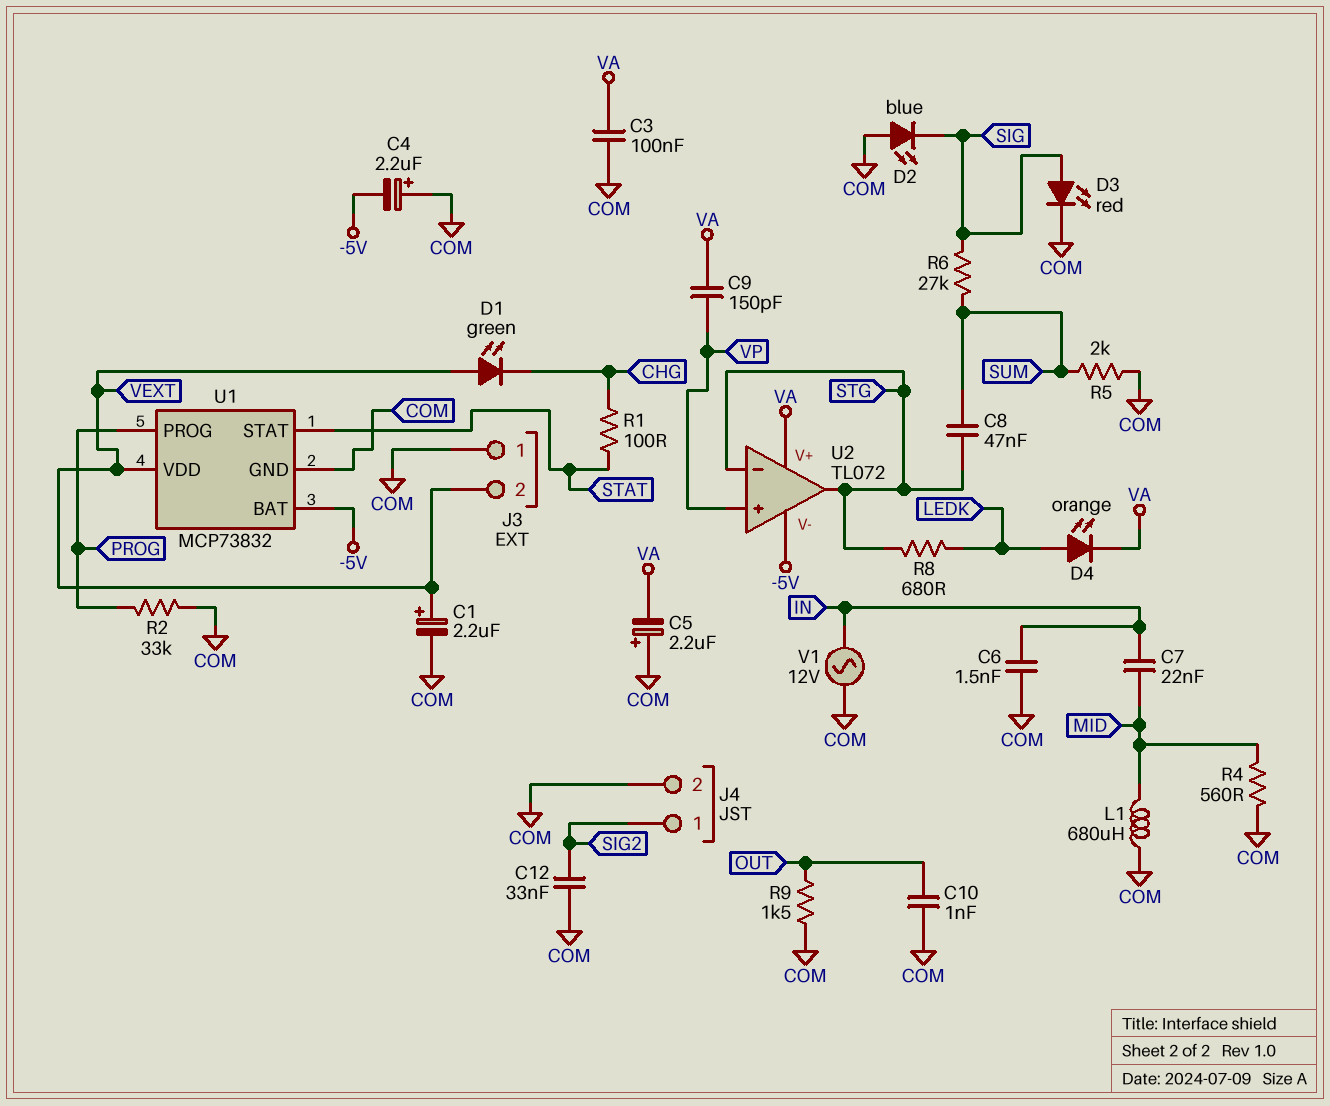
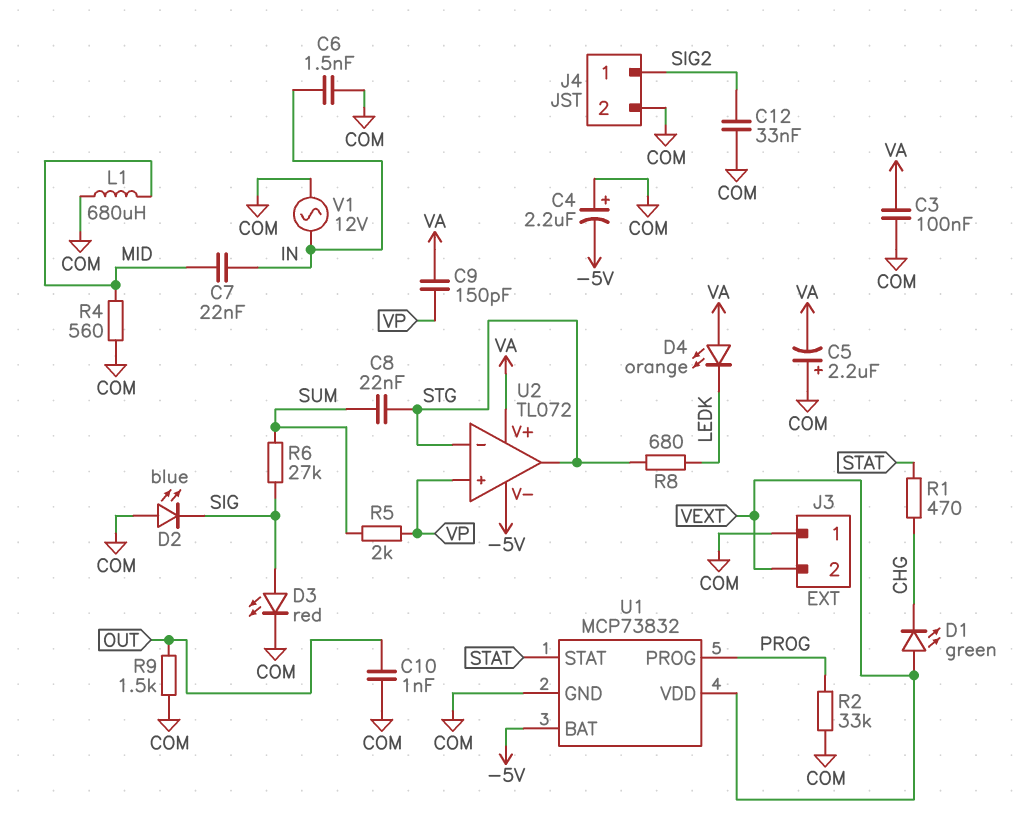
C1: 2.2uF (plus VEXT, minus COM) -> none
C8: 47nF (STG, SUM) -> 22nF (STG, SUM)
D4: LED orange (A LEDK, K VA) -> LED orange (A VA, K LEDK)
R1: 100 (CHG, STAT) -> 470 (CHG, STAT)
R5: 2k (COM, SUM) -> 2k (SUM, VP)

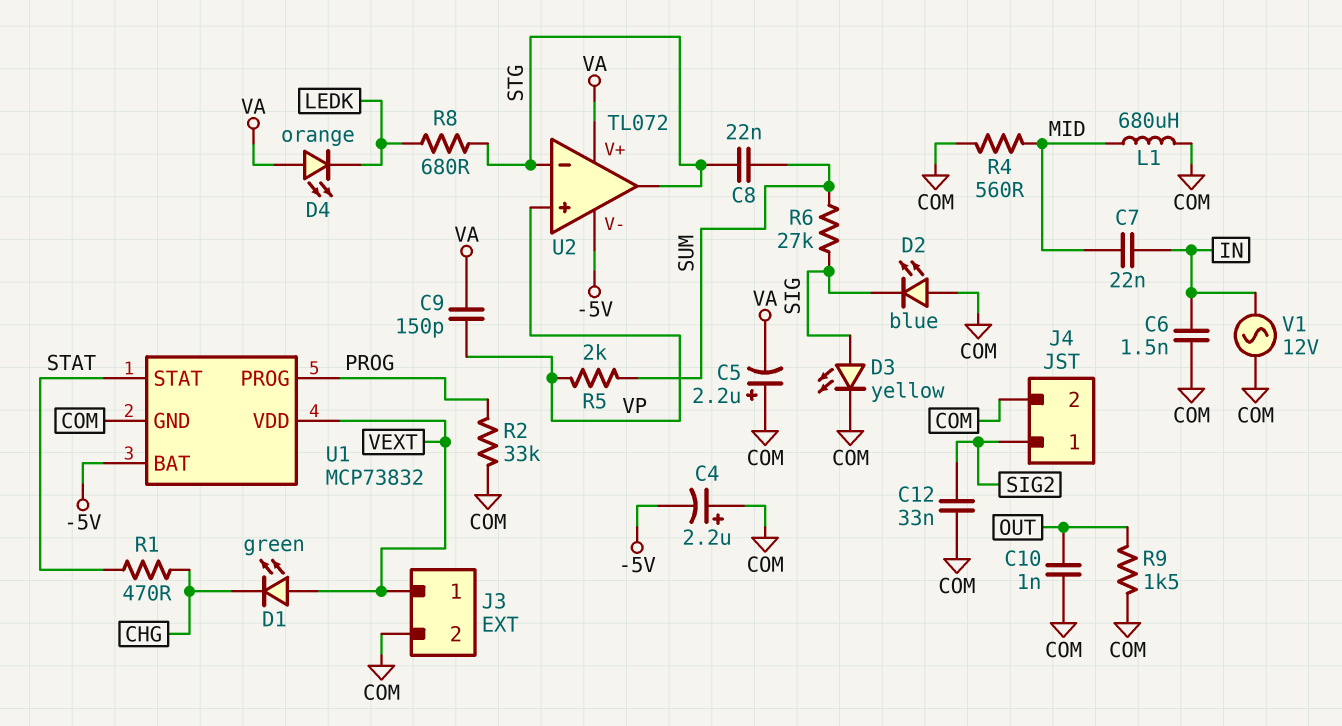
C3: 100nF (COM, VA) -> none
D3: LED red (A SIG, K COM) -> LED yellow (A SIG, K COM)
J3 pin 1: COM -> VEXT
J3 pin 2: VEXT -> COM

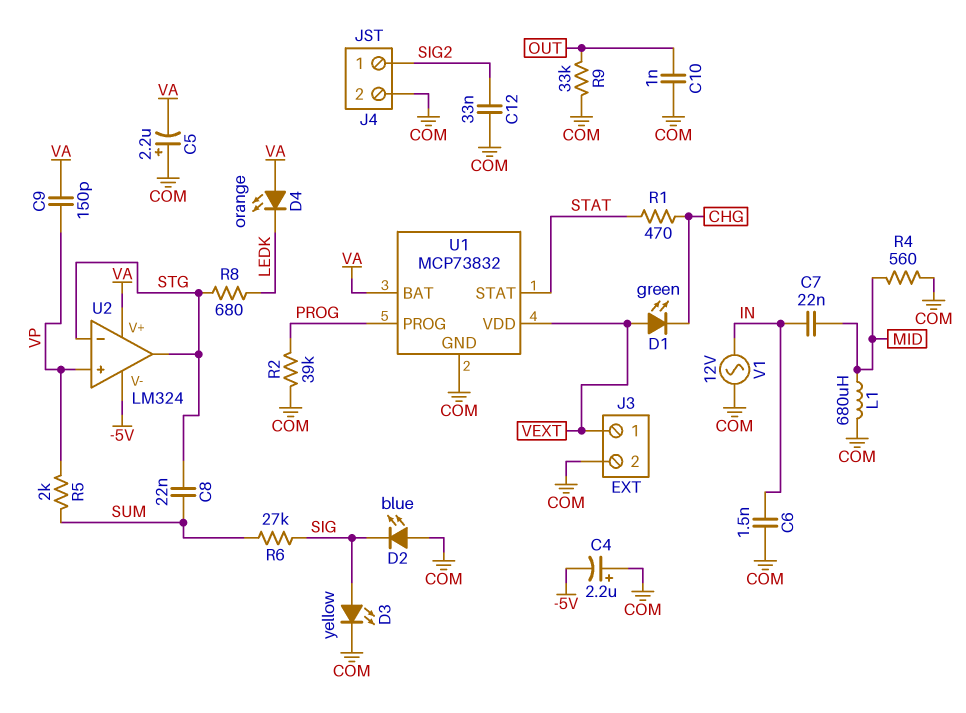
R2: 33k (COM, PROG) -> 39k (COM, PROG)
R9: 1.5k (COM, OUT) -> 33k (COM, OUT)
U1 pin BAT: -5V -> VA
U2: TL072 -> LM324

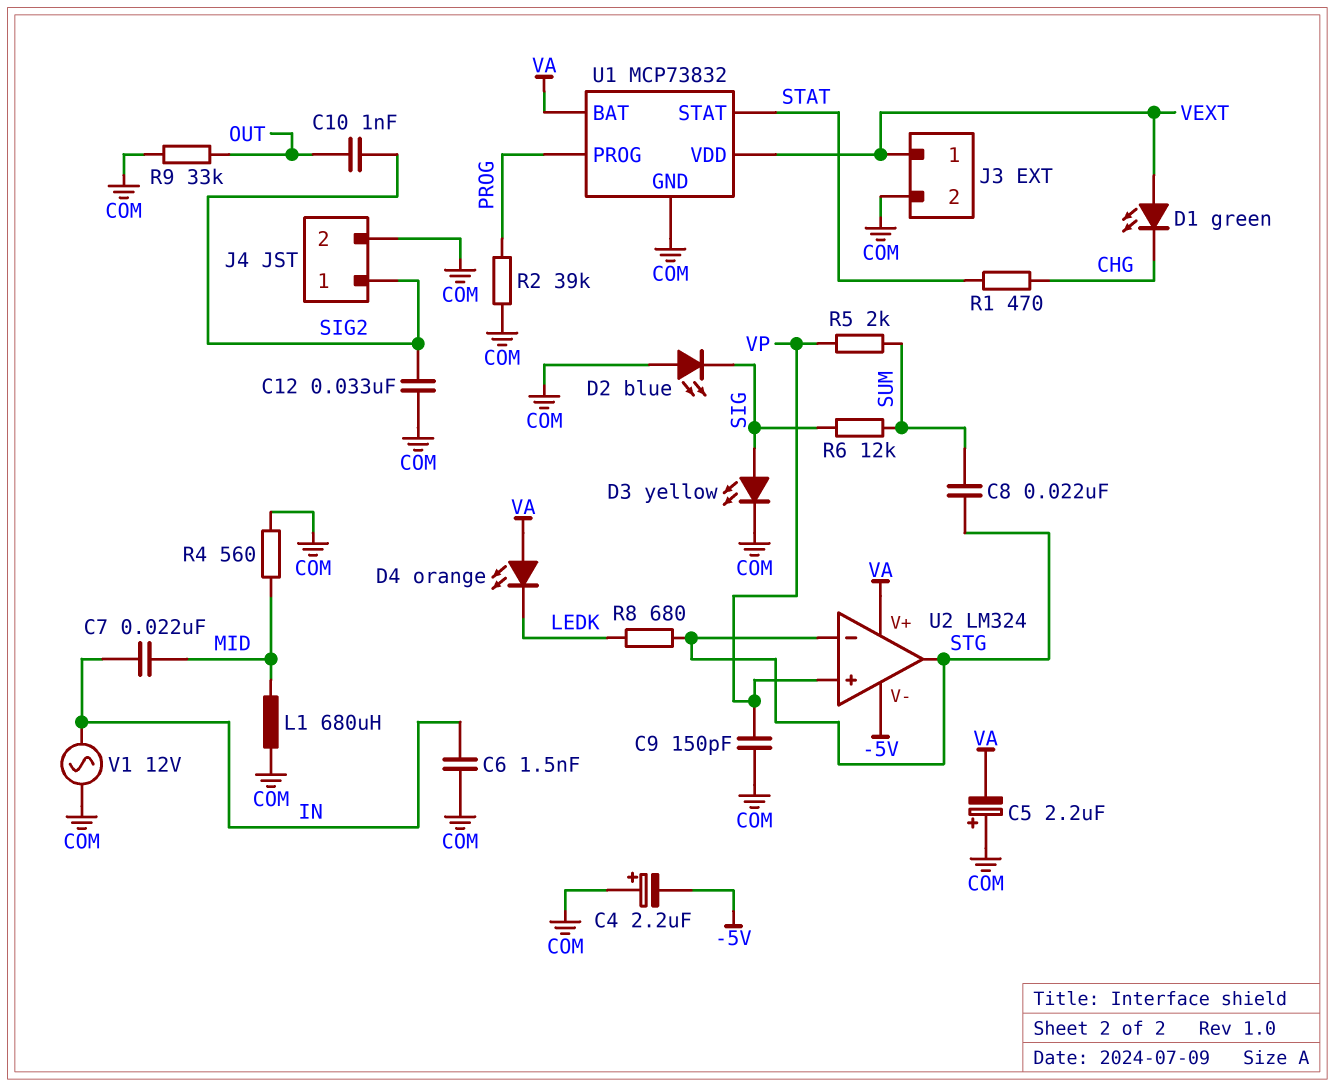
C9: 150pF (VA, VP) -> 150pF (COM, VP)
C10: 1nF (COM, OUT) -> 1nF (OUT, SIG2)
R6: 27k (SIG, SUM) -> 12k (SIG, SUM)

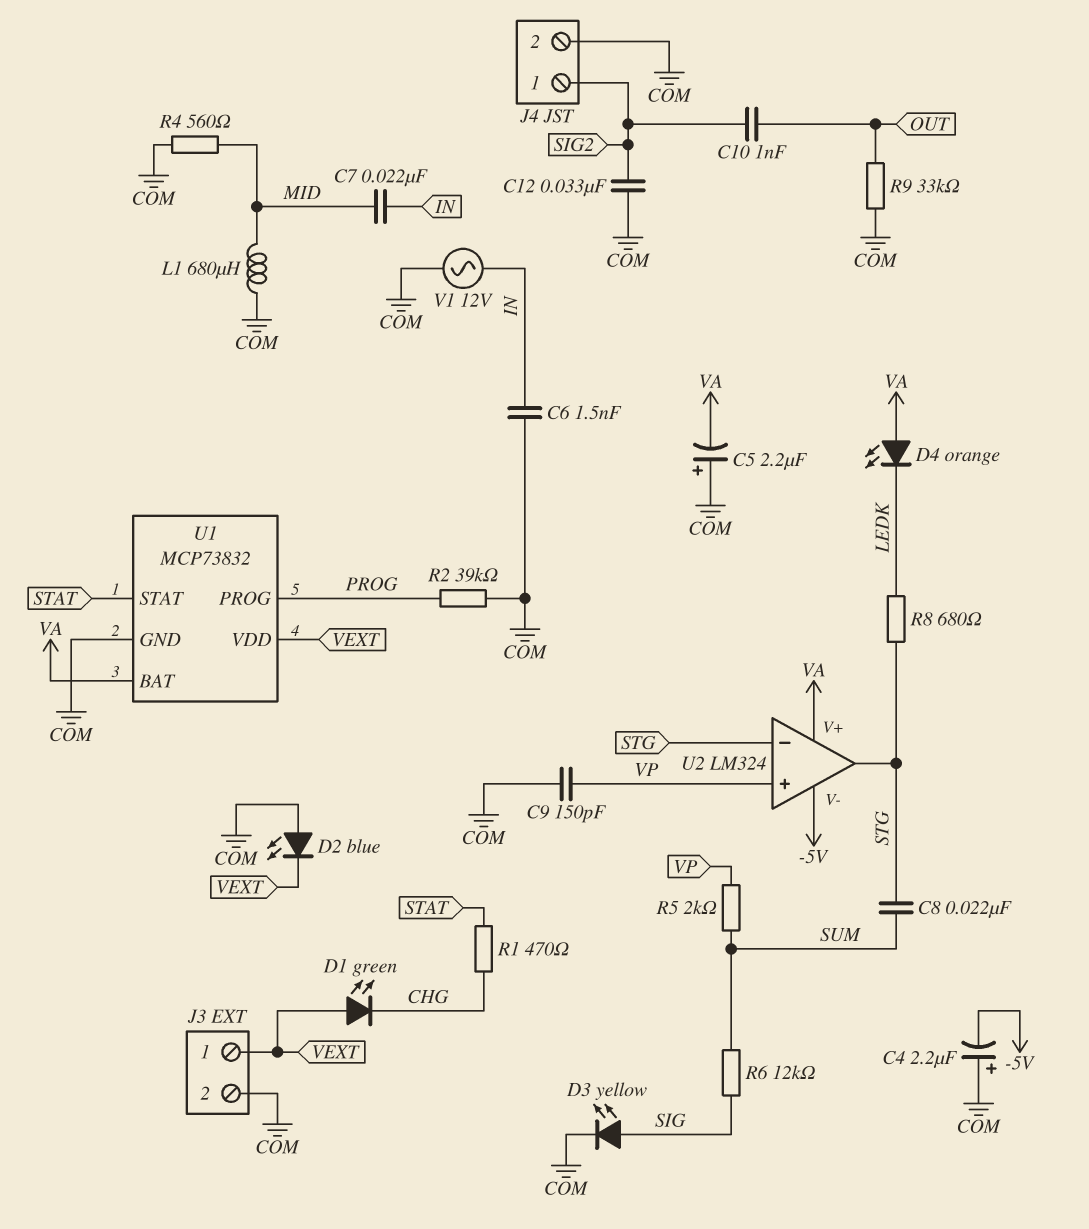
D2: LED blue (A COM, K SIG) -> LED blue (A COM, K VEXT)

